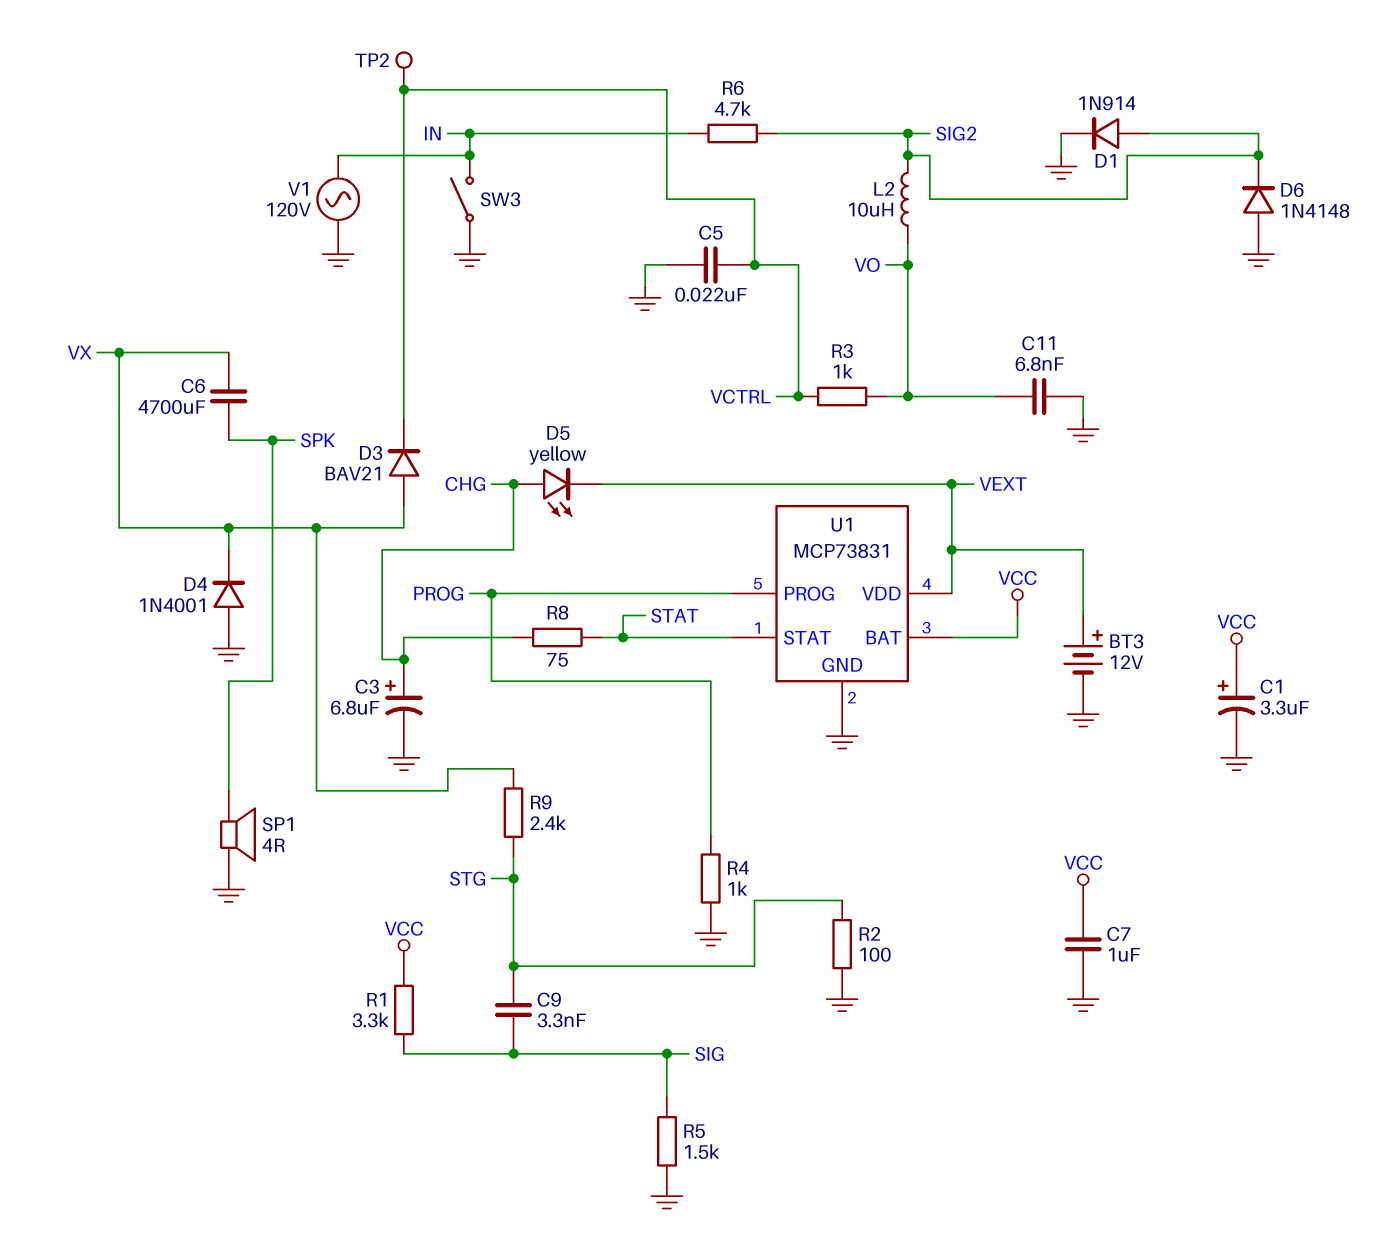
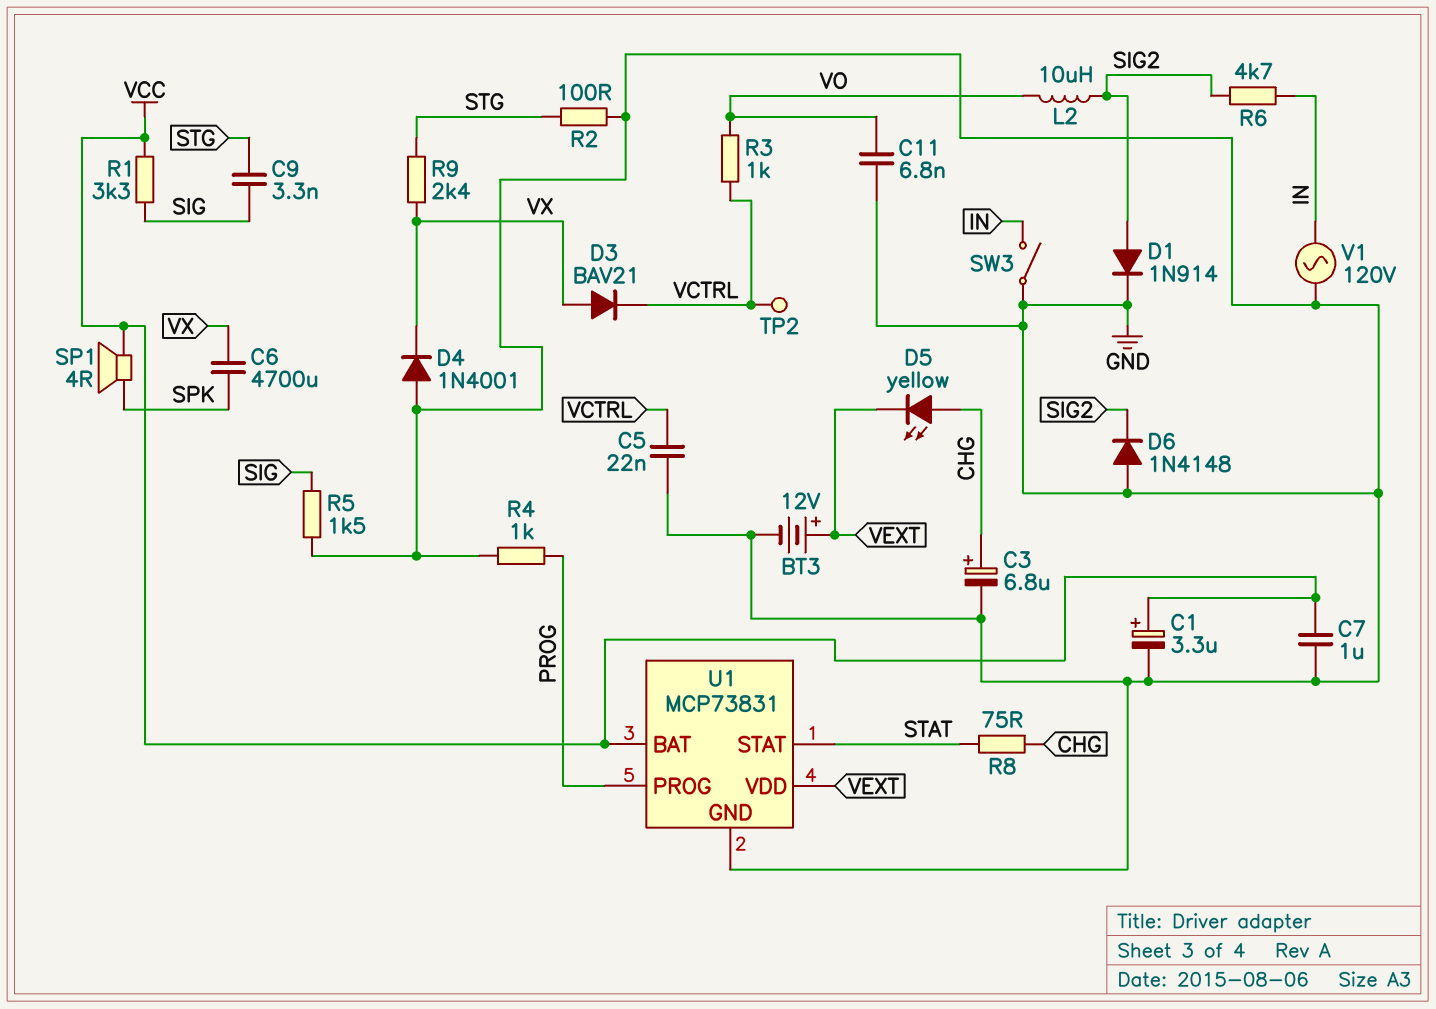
SP1: speaker 4R (GND, SPK) -> speaker 4R (SPK, VCC)

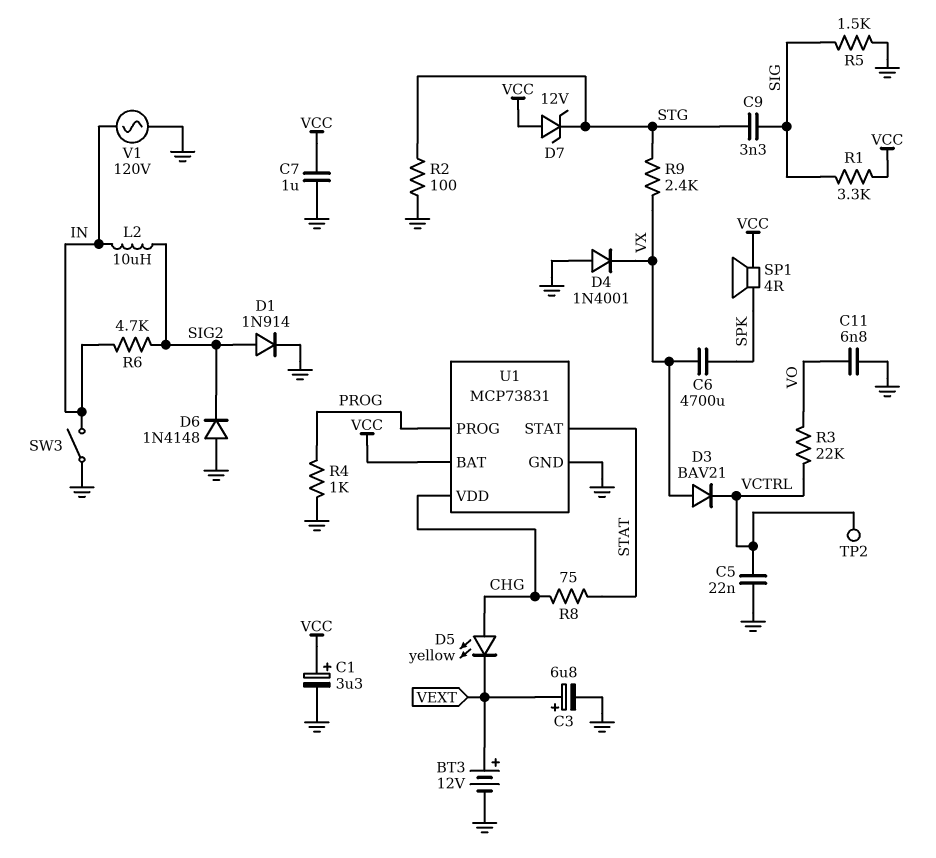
C3: 6.8uF (plus CHG, minus GND) -> 6.8uF (plus VEXT, minus GND)
D7: none -> zener 12V (A VCC, K STG)
L2: 10uH (SIG2, VO) -> 10uH (IN, SIG2)
R3: 1k (VCTRL, VO) -> 22k (VCTRL, VO)
U1 pin VDD: VEXT -> CHG

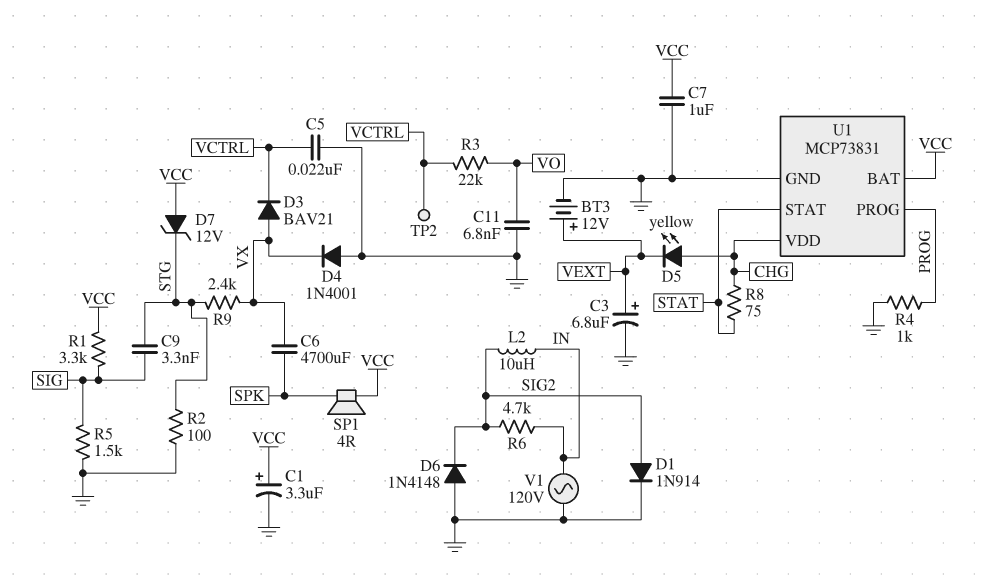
SW3: switch (GND, IN) -> none

